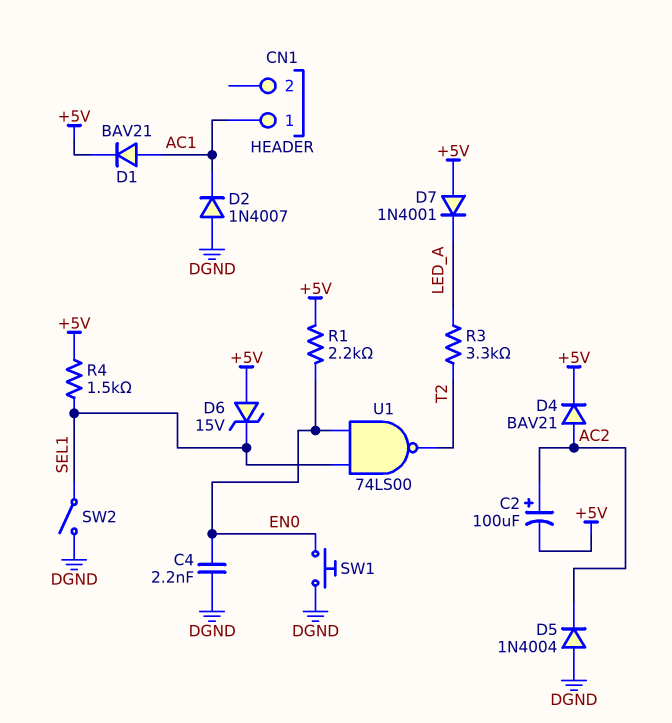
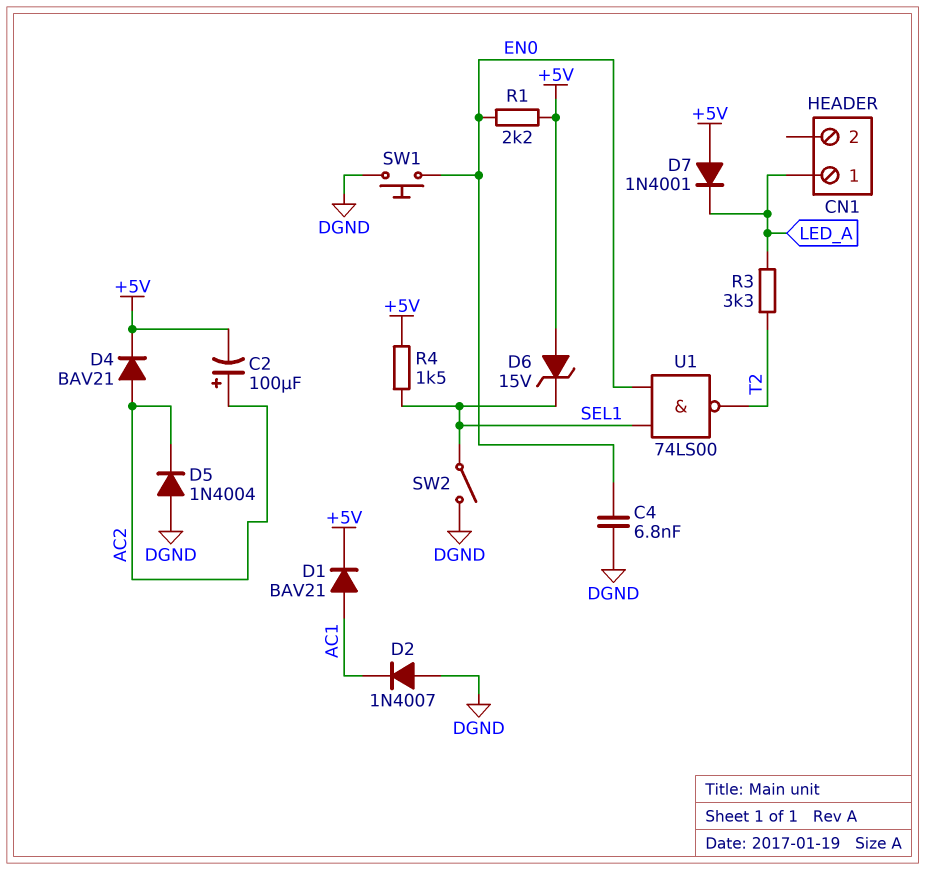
C4: 2.2nF (DGND, EN0) -> 6.8nF (DGND, EN0)
CN1 pin 1: AC1 -> LED_A

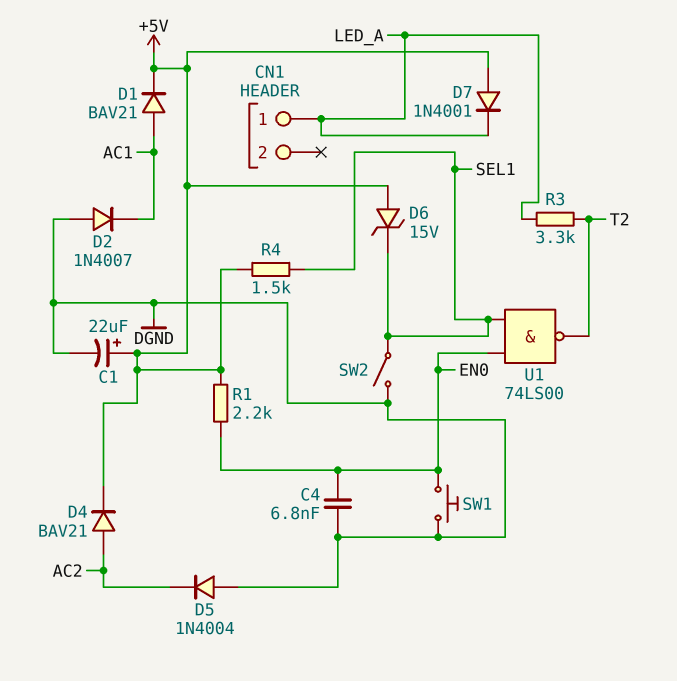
C1: none -> 22uF (plus +5V, minus DGND)
C2: 100uF (plus AC2, minus +5V) -> none

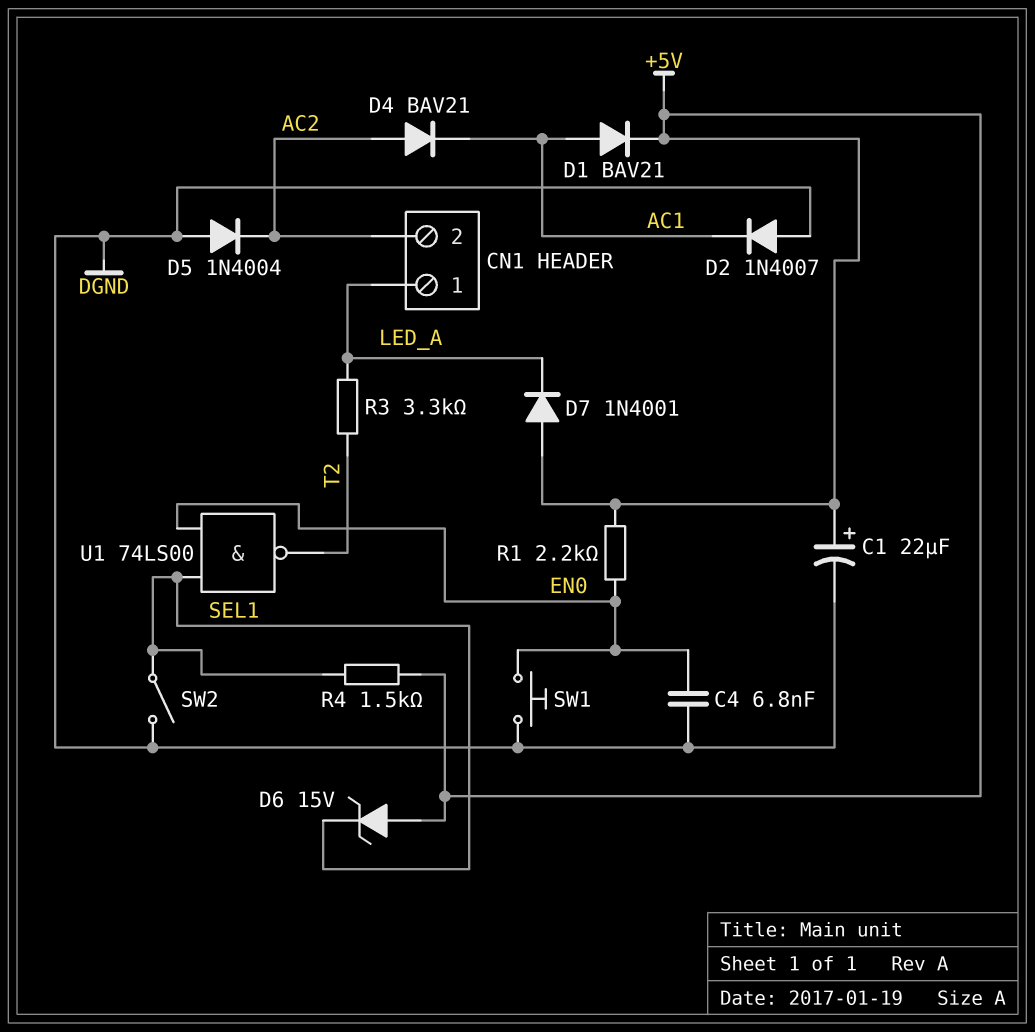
CN1 pin 2: none -> AC2
D4: diode BAV21 (A AC2, K +5V) -> diode BAV21 (A AC2, K AC1)

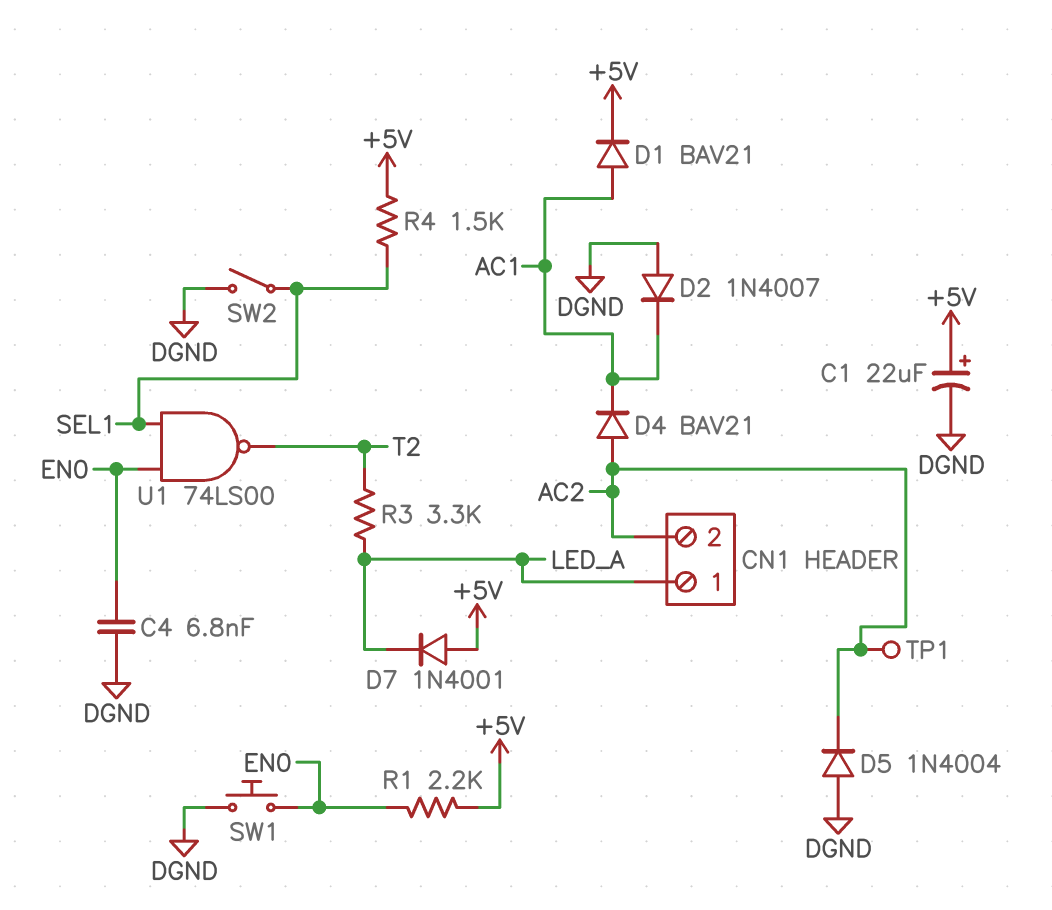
D6: zener 15V (A +5V, K SEL1) -> none
TP1: none -> test point (AC2)

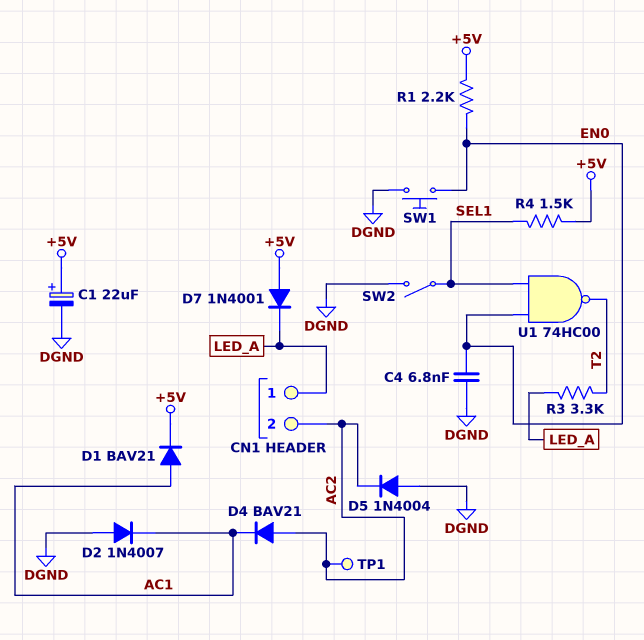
U1: NAND 74LS00 (in EN0, in SEL1, out T2) -> NAND 74HC00 (in EN0, in SEL1, out T2)

